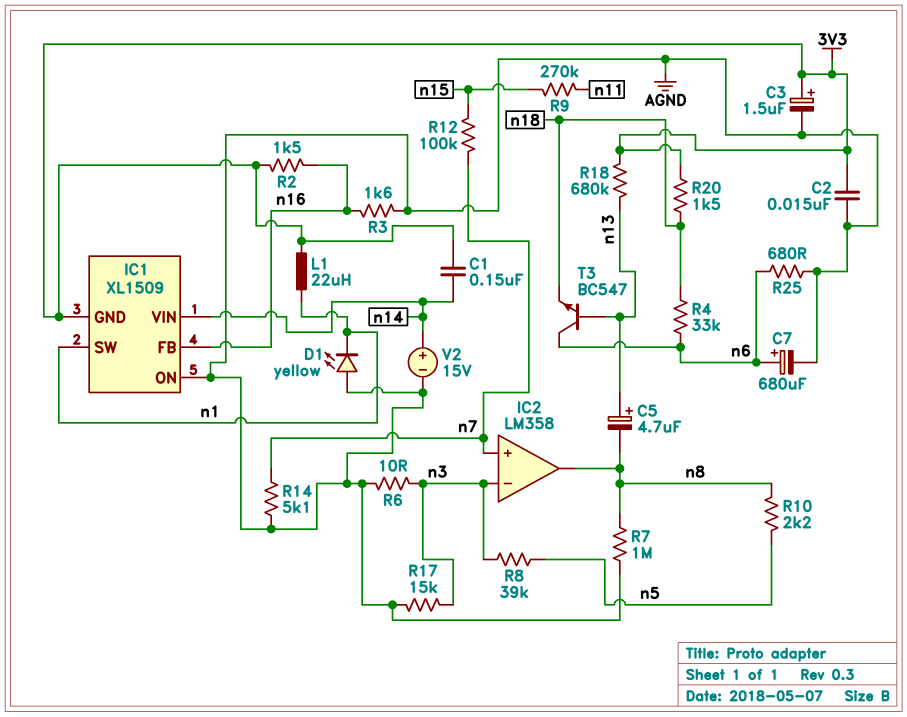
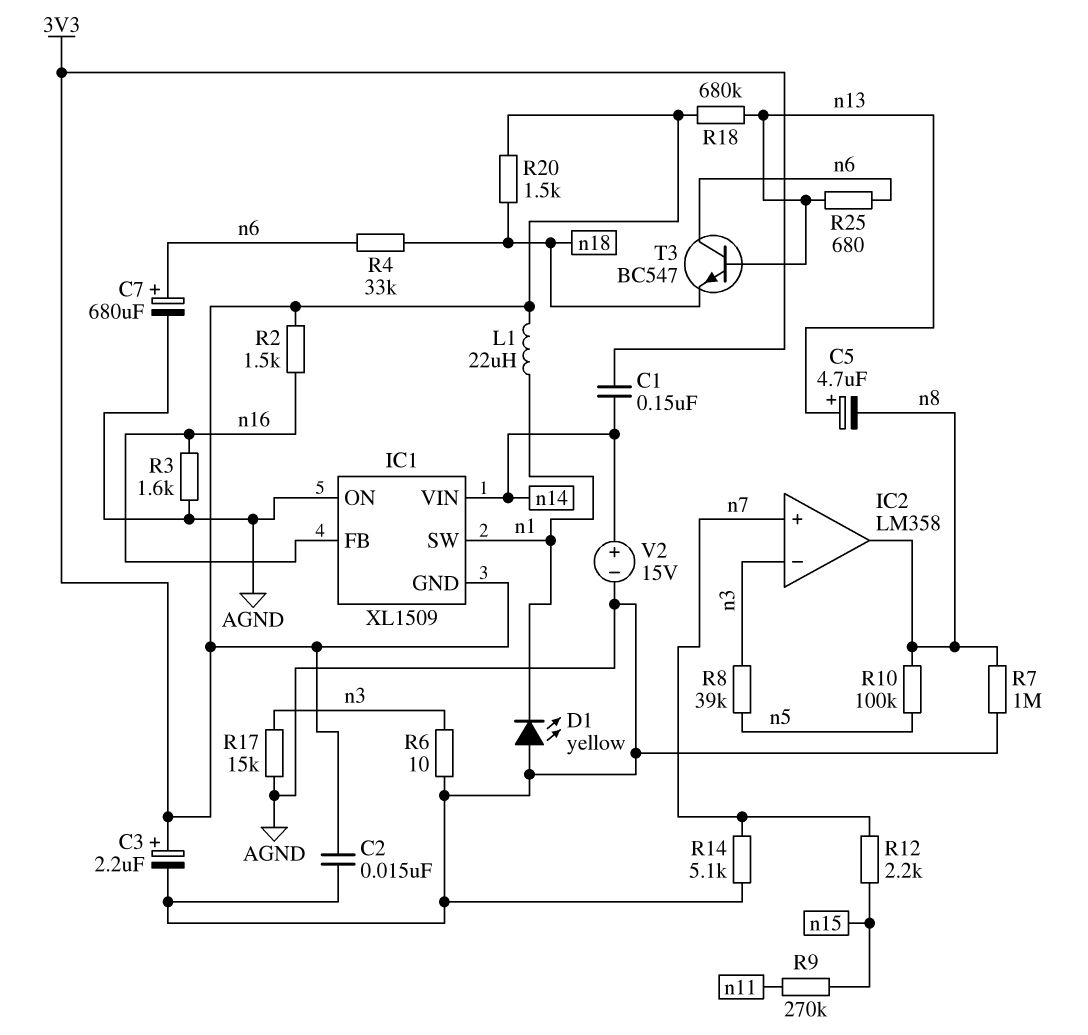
C3: 1.5uF (plus 3V3, minus AGND) -> 2.2uF (plus 3V3, minus AGND)
R10: 2.2k (n5, n8) -> 100k (n5, n8)
R12: 100k (n7, n15) -> 2.2k (n7, n15)
R25: 680 (AGND, n6) -> 680 (n6, n13)

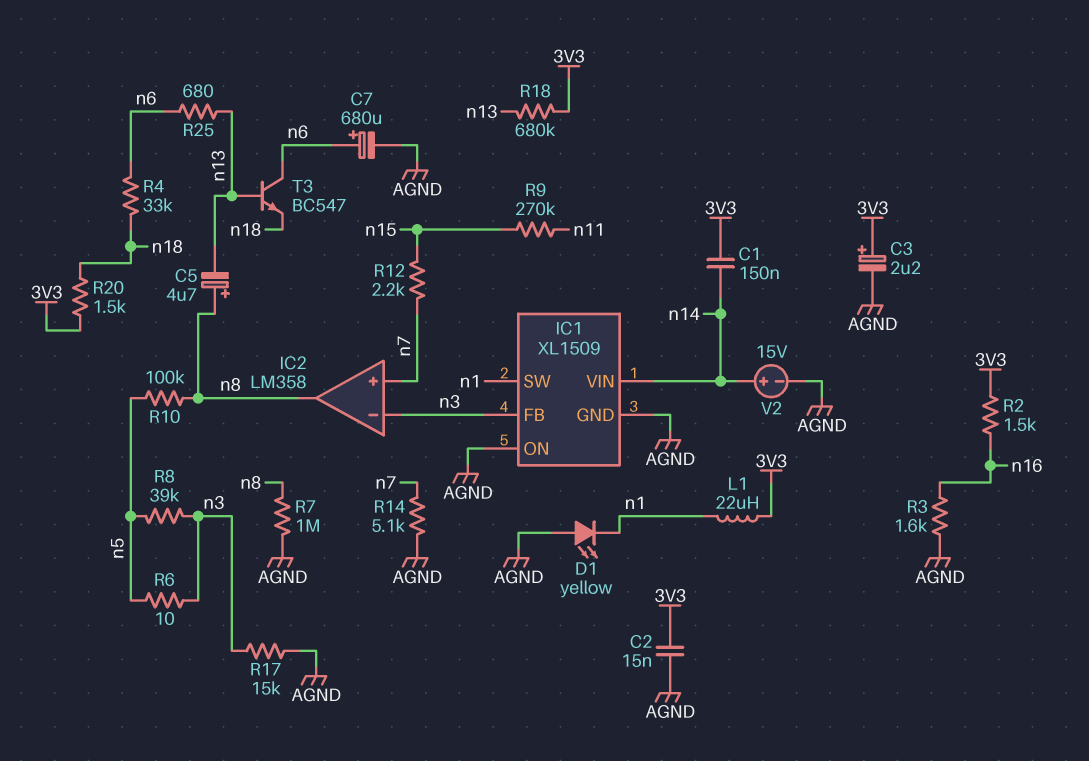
C5: 4.7uF (plus n13, minus n8) -> 4.7uF (plus n8, minus n13)
IC1 pin FB: n16 -> n3
IC1 pin GND: 3V3 -> AGND
R6: 10 (AGND, n3) -> 10 (n3, n5)

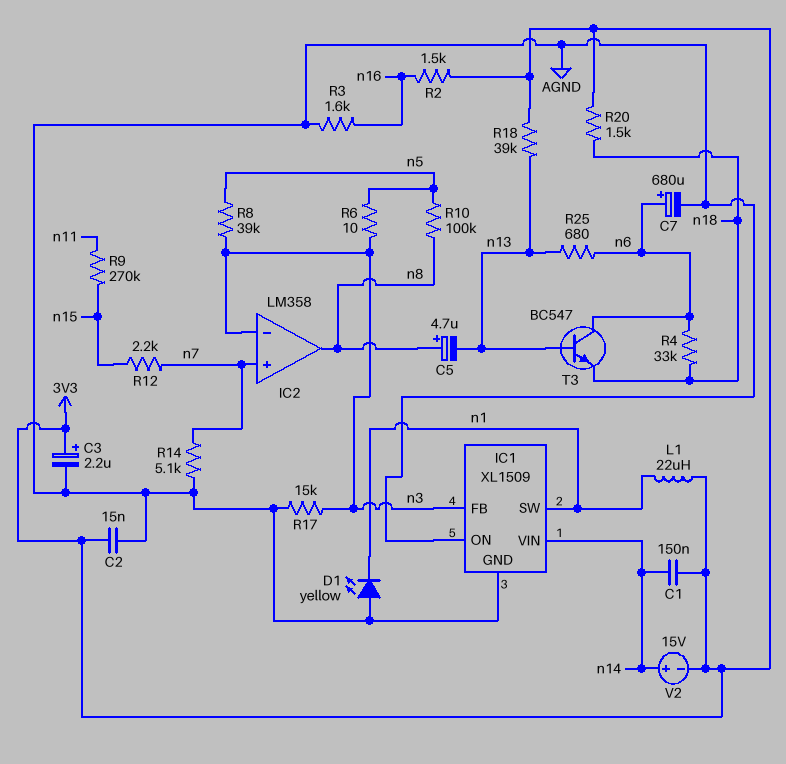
R7: 1M (AGND, n8) -> none
R18: 680k (3V3, n13) -> 39k (3V3, n13)
V2: 15V (plus n14, minus AGND) -> 15V (plus n14, minus 3V3)

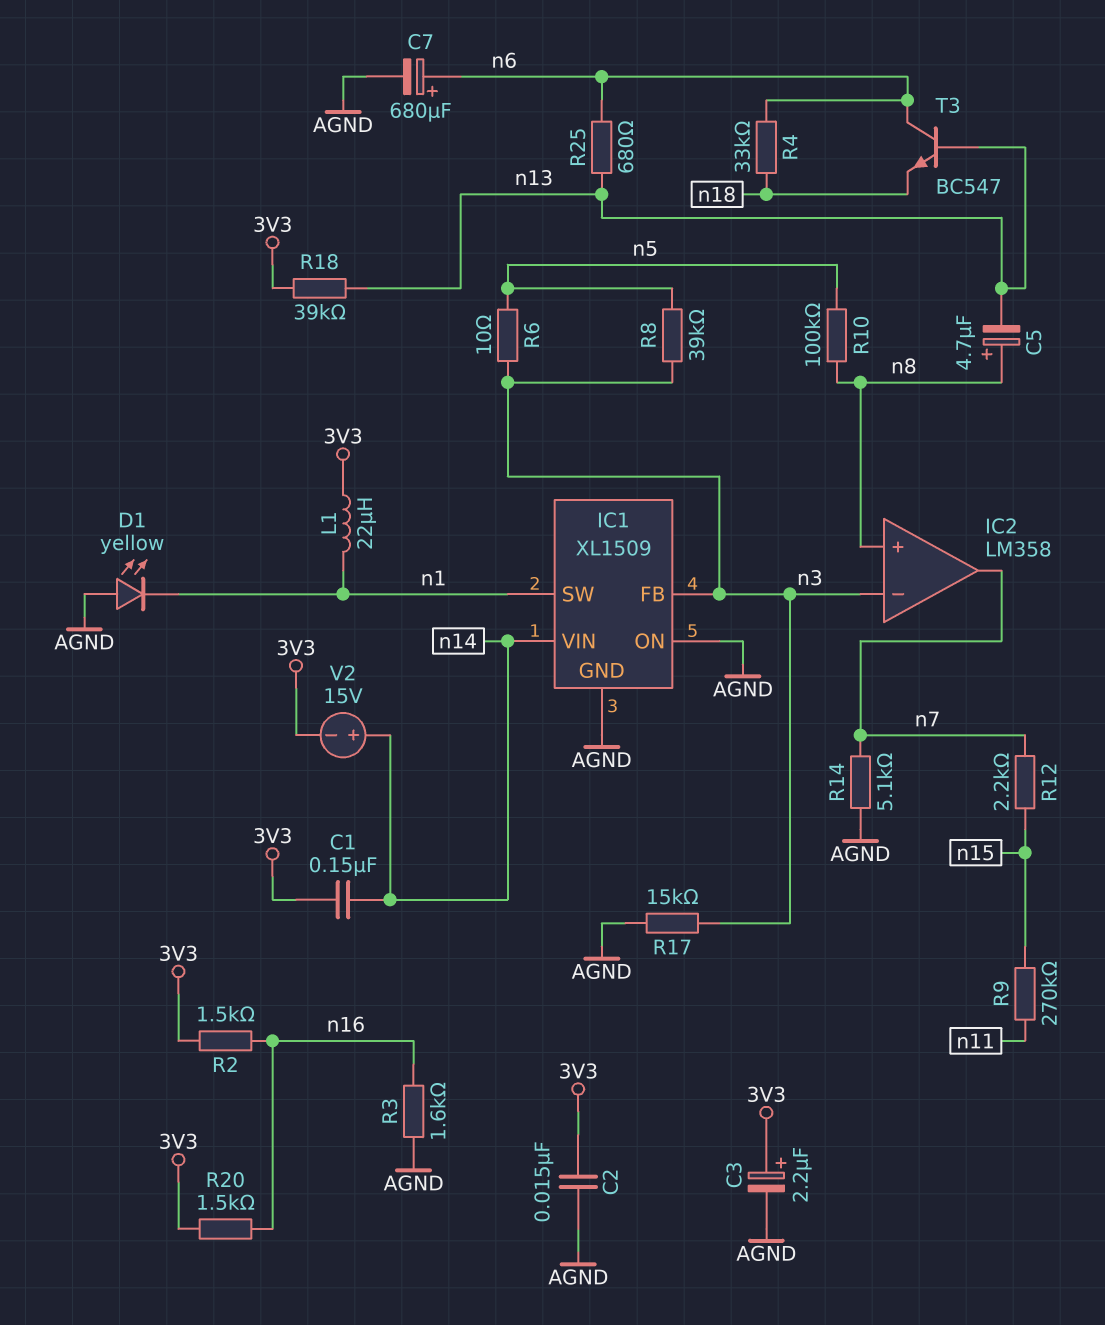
IC2 pin in+: n7 -> n8
IC2 pin out: n8 -> n7
R20: 1.5k (3V3, n18) -> 1.5k (3V3, n16)

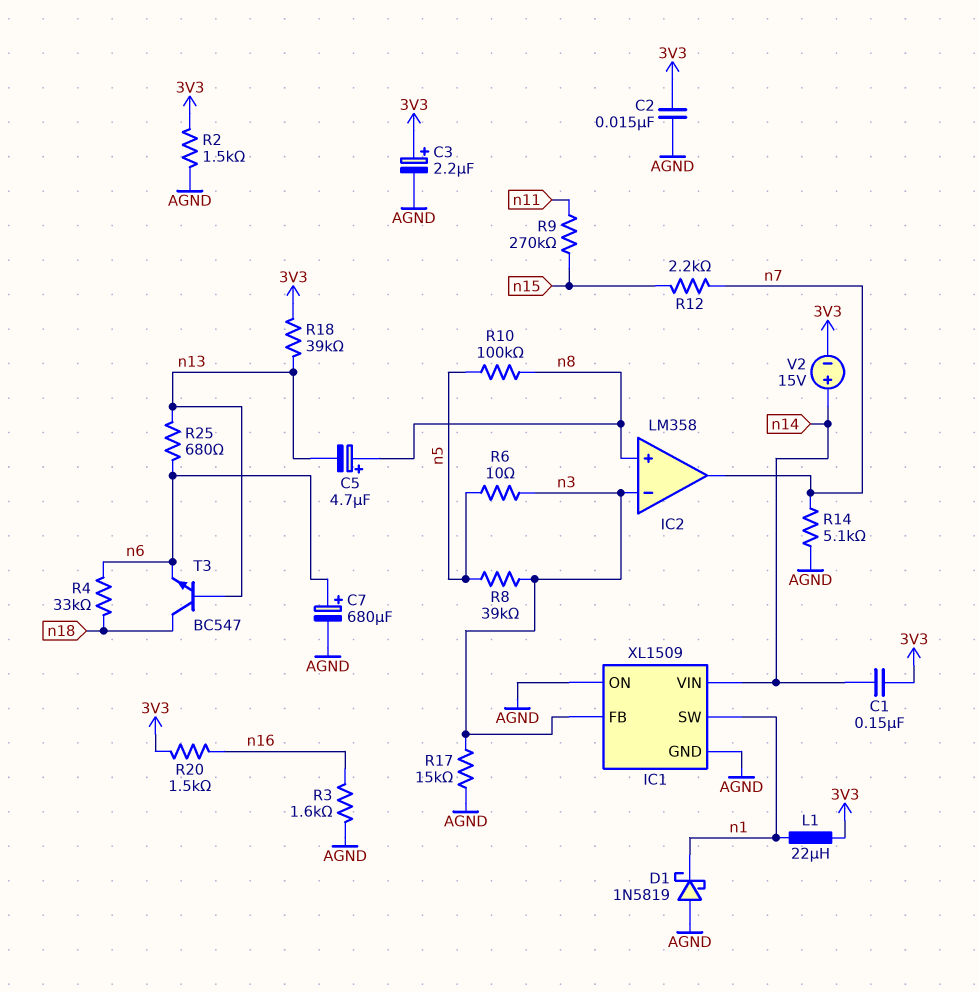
D1: LED yellow (A AGND, K n1) -> schottky 1N5819 (A AGND, K n1)
R2: 1.5k (3V3, n16) -> 1.5k (3V3, AGND)
T3: NPN BC547 (B n13, C n6, E n18) -> NPN BC547 (B n13, C n18, E n6)

